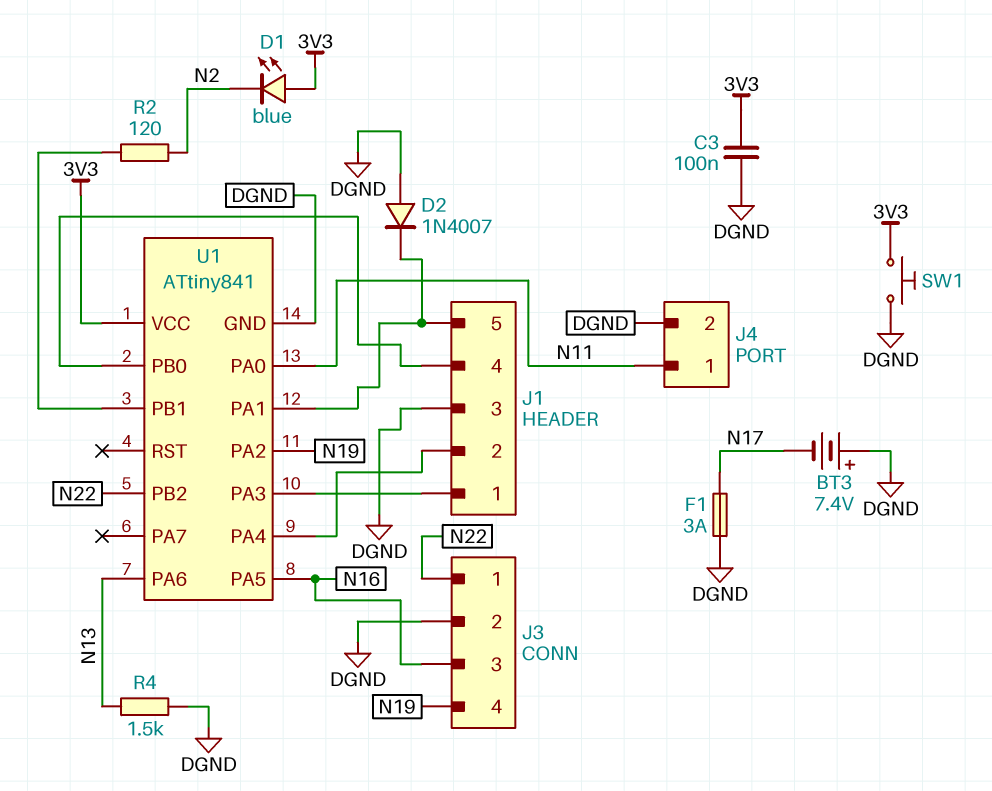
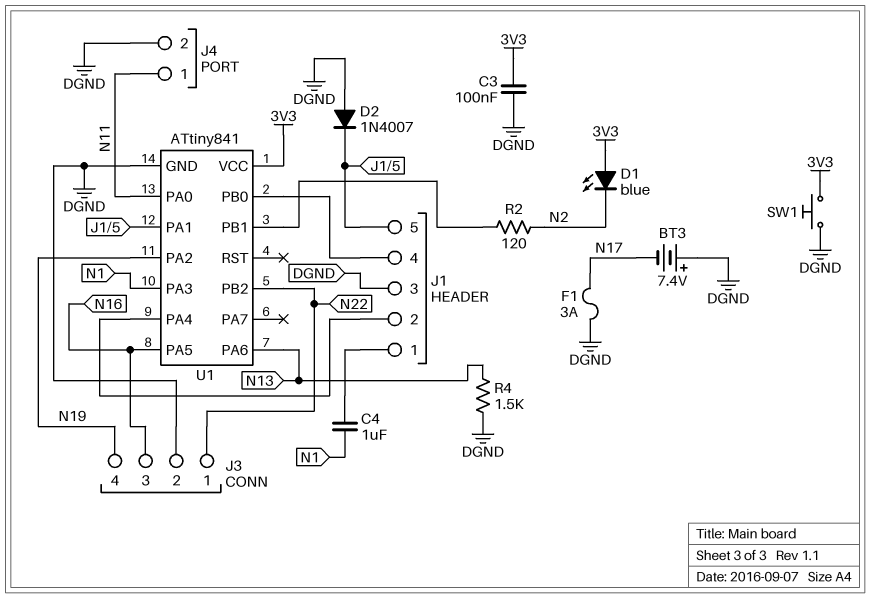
C4: none -> 1uF (J1/1, N1)
U1 pin PA3: J1/1 -> N1

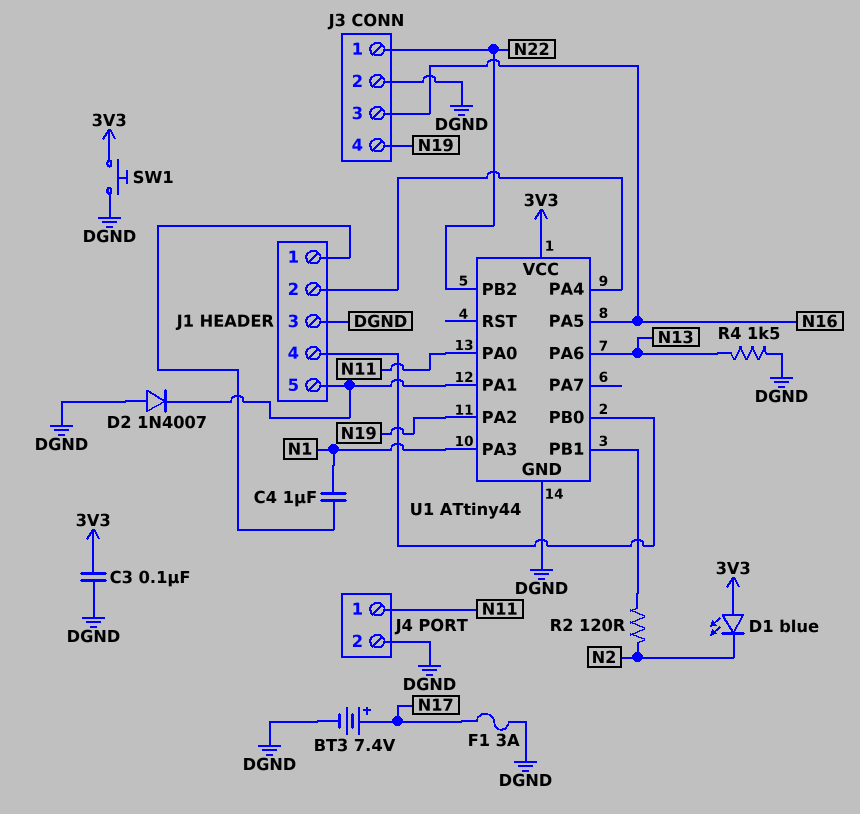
BT3: 7.4V (plus DGND, minus N17) -> 7.4V (plus N17, minus DGND)
U1: ATtiny841 -> ATtiny44

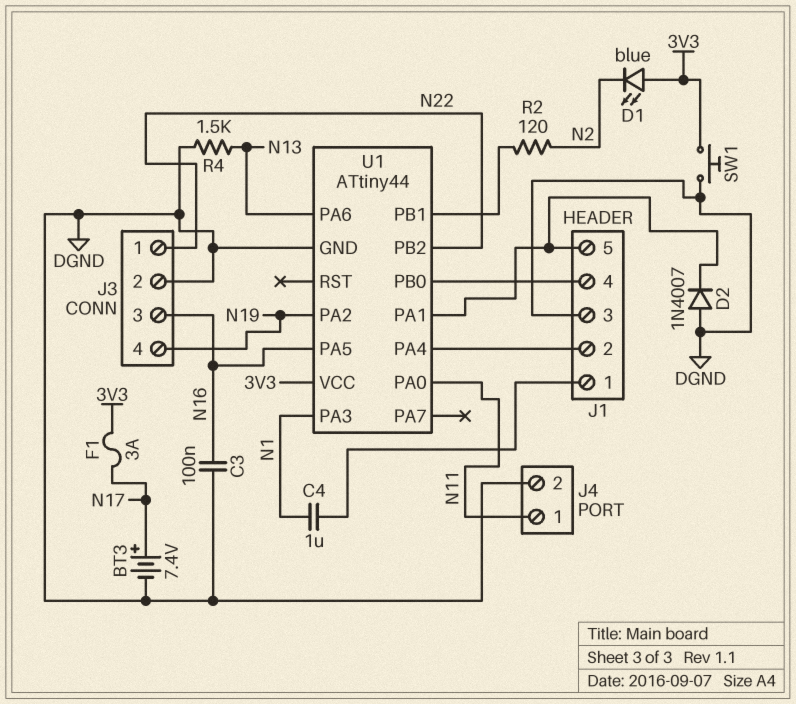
C3: 100nF (3V3, DGND) -> 100nF (DGND, N16)
F1: 3A (DGND, N17) -> 3A (3V3, N17)

